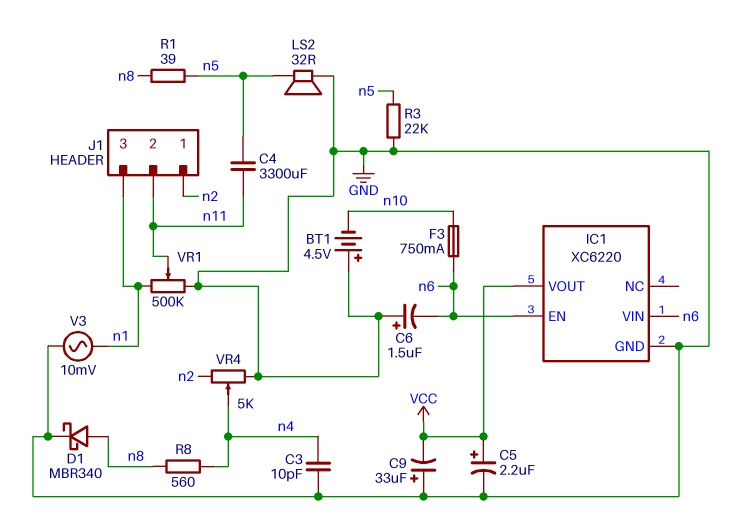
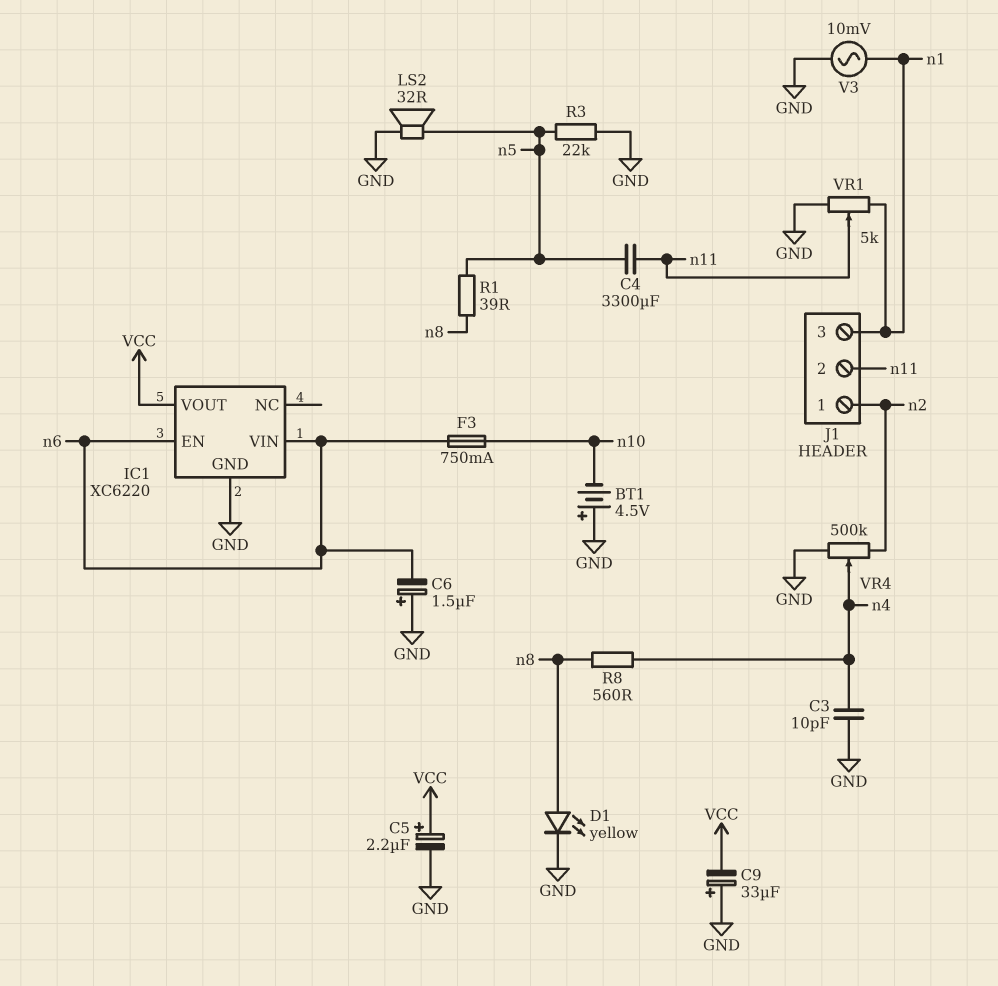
D1: schottky MBR340 (A n8, K GND) -> LED yellow (A n8, K GND)
VR1: 500k (GND, n1, wiper n11) -> 5k (GND, n1, wiper n11)
VR4: 5k (GND, n2, wiper n4) -> 500k (GND, n2, wiper n4)

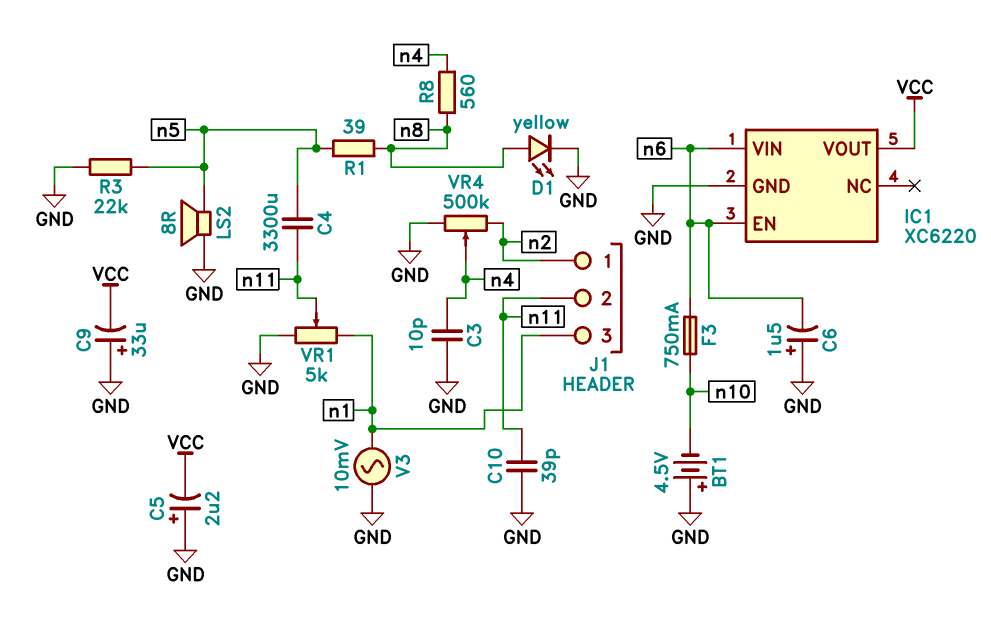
C5: 2.2uF (plus VCC, minus GND) -> 2.2uF (plus GND, minus VCC)
C10: none -> 39pF (GND, n11)
LS2: speaker 32R (GND, n5) -> speaker 8R (GND, n5)

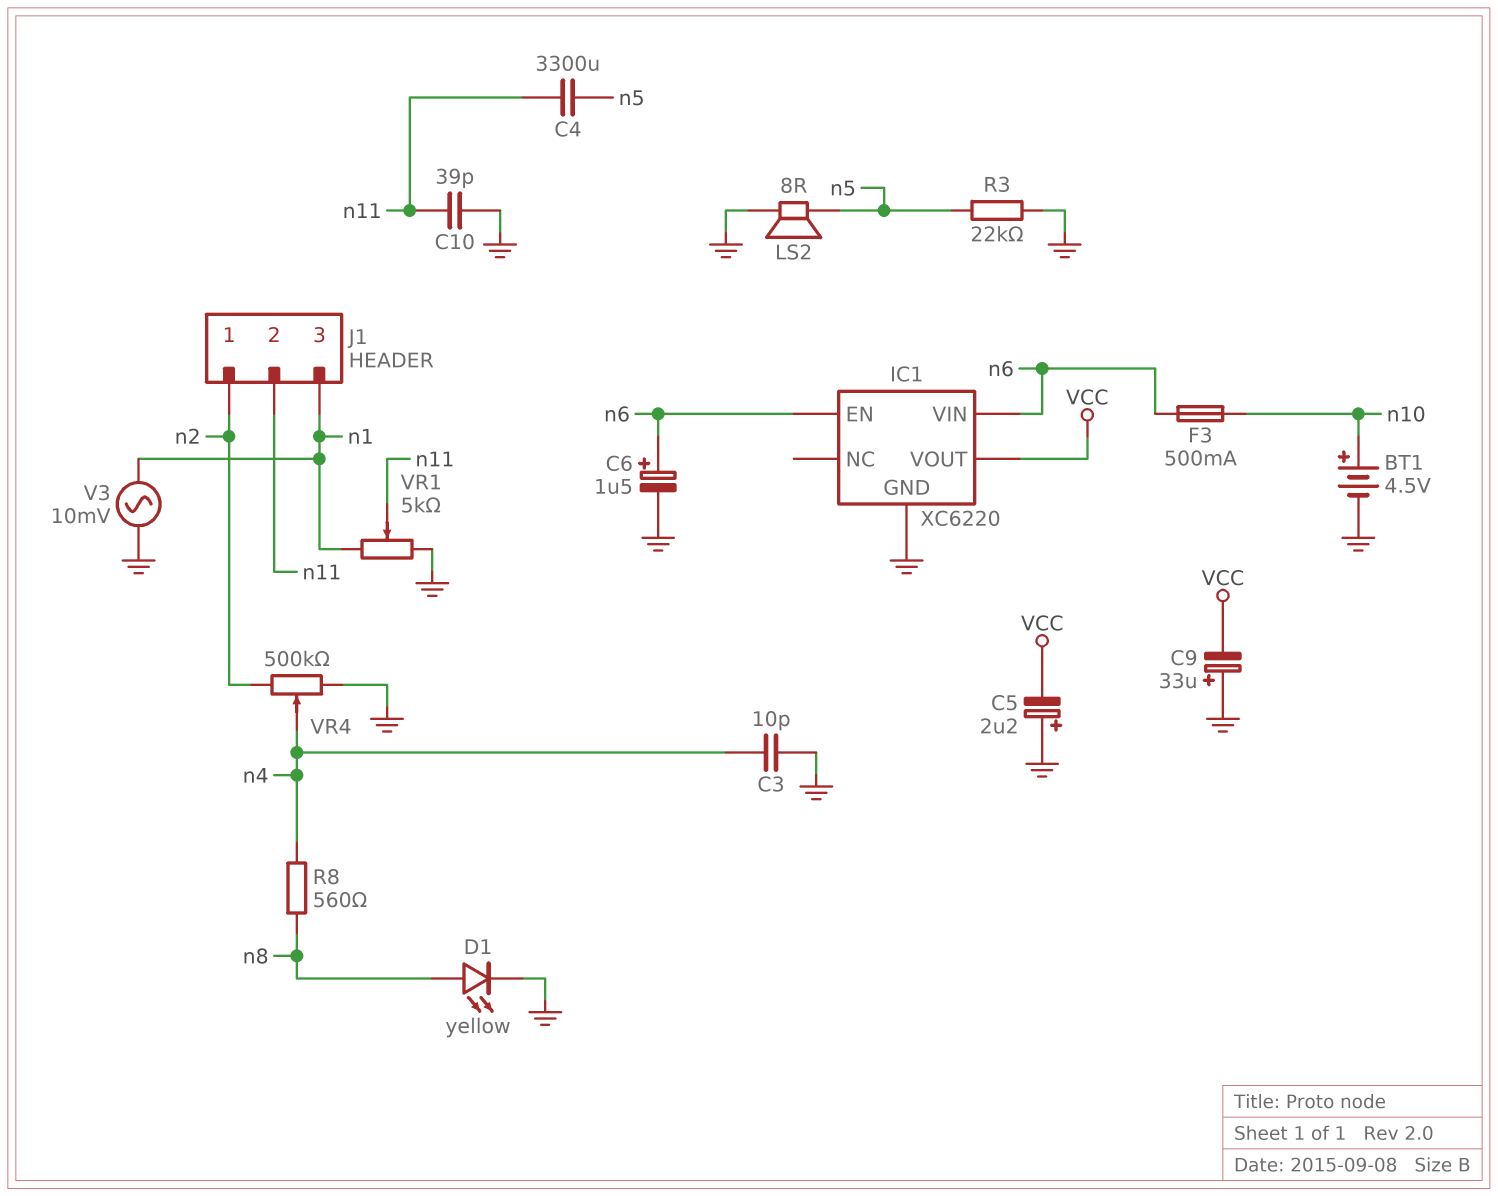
BT1: 4.5V (plus GND, minus n10) -> 4.5V (plus n10, minus GND)
C6: 1.5uF (plus GND, minus n6) -> 1.5uF (plus n6, minus GND)
F3: 750mA (n6, n10) -> 500mA (n6, n10)
R1: 39 (n5, n8) -> none

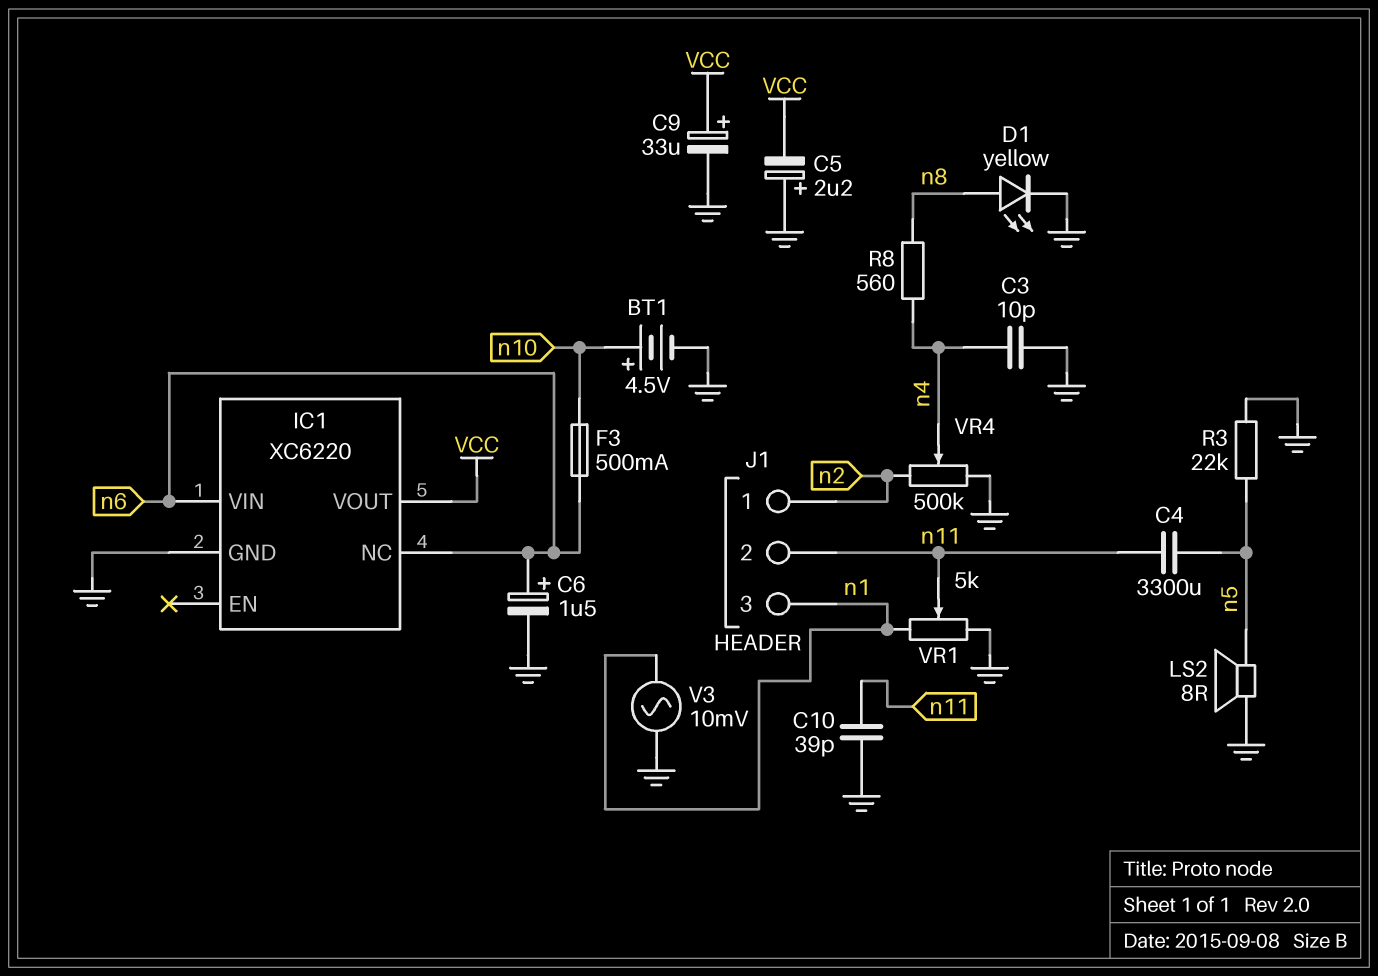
C9: 33uF (plus GND, minus VCC) -> 33uF (plus VCC, minus GND)
IC1 pin EN: n6 -> none
IC1 pin NC: none -> n6

